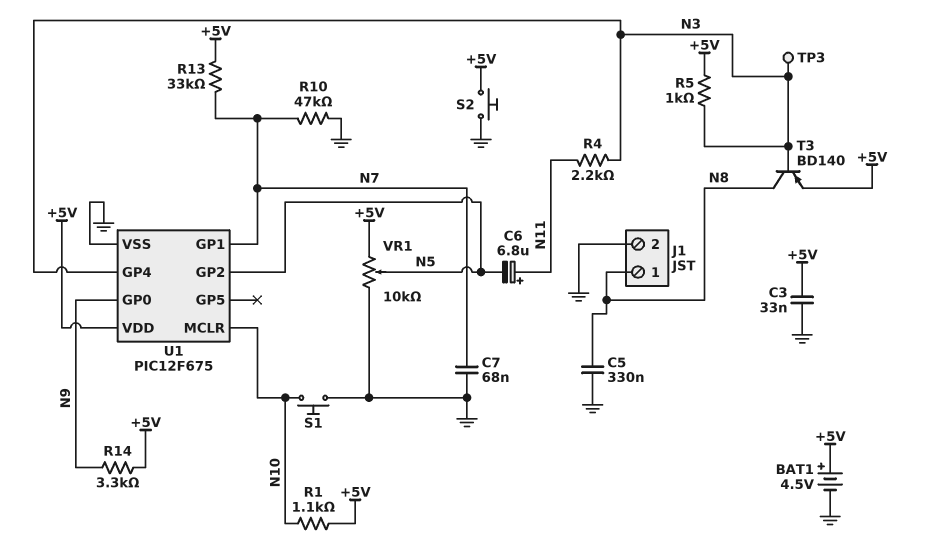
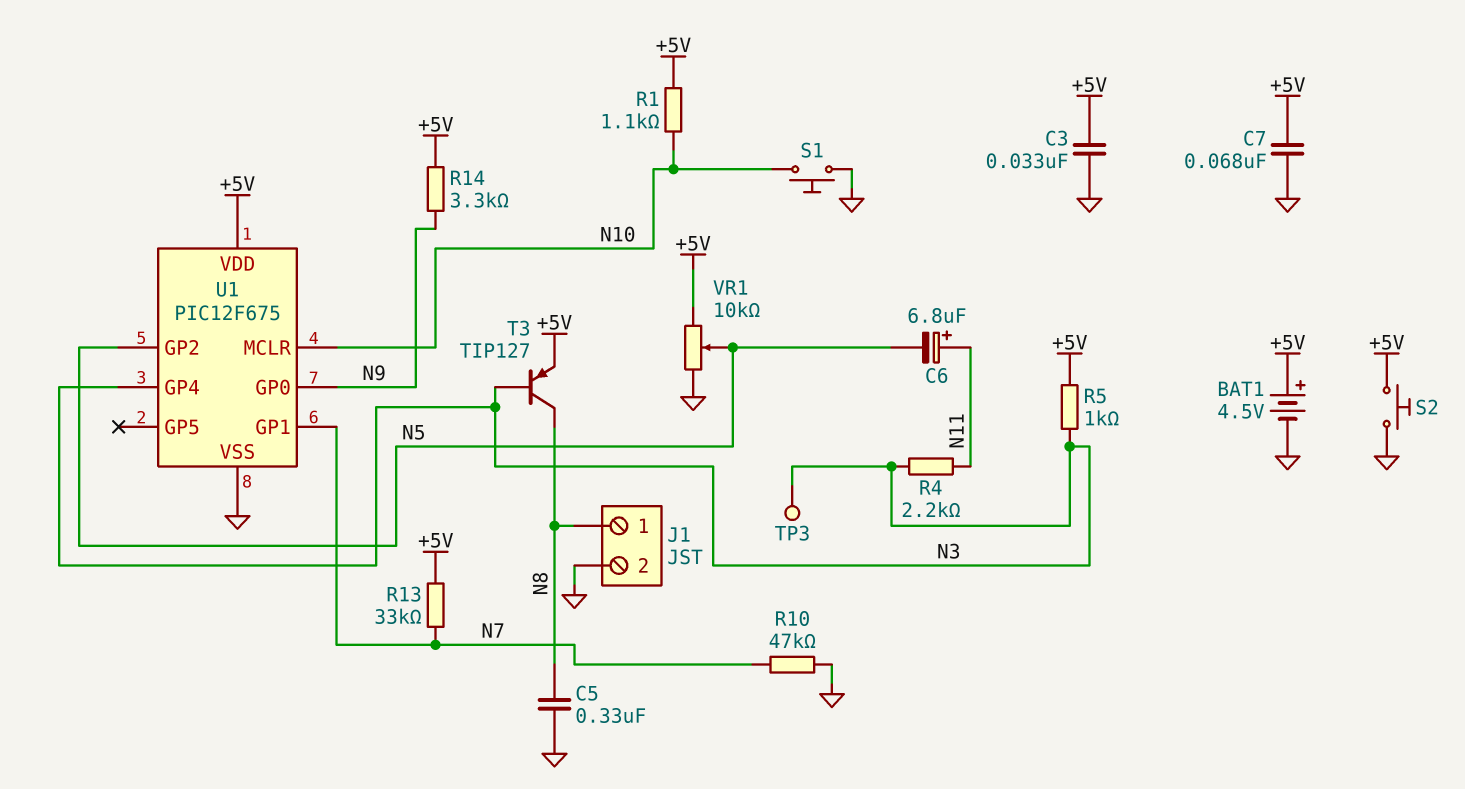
C7: 68nF (GND, N7) -> 68nF (+5V, GND)
T3: PNP BD140 (B N3, C N8, E +5V) -> PNP TIP127 (B N3, C N8, E +5V)

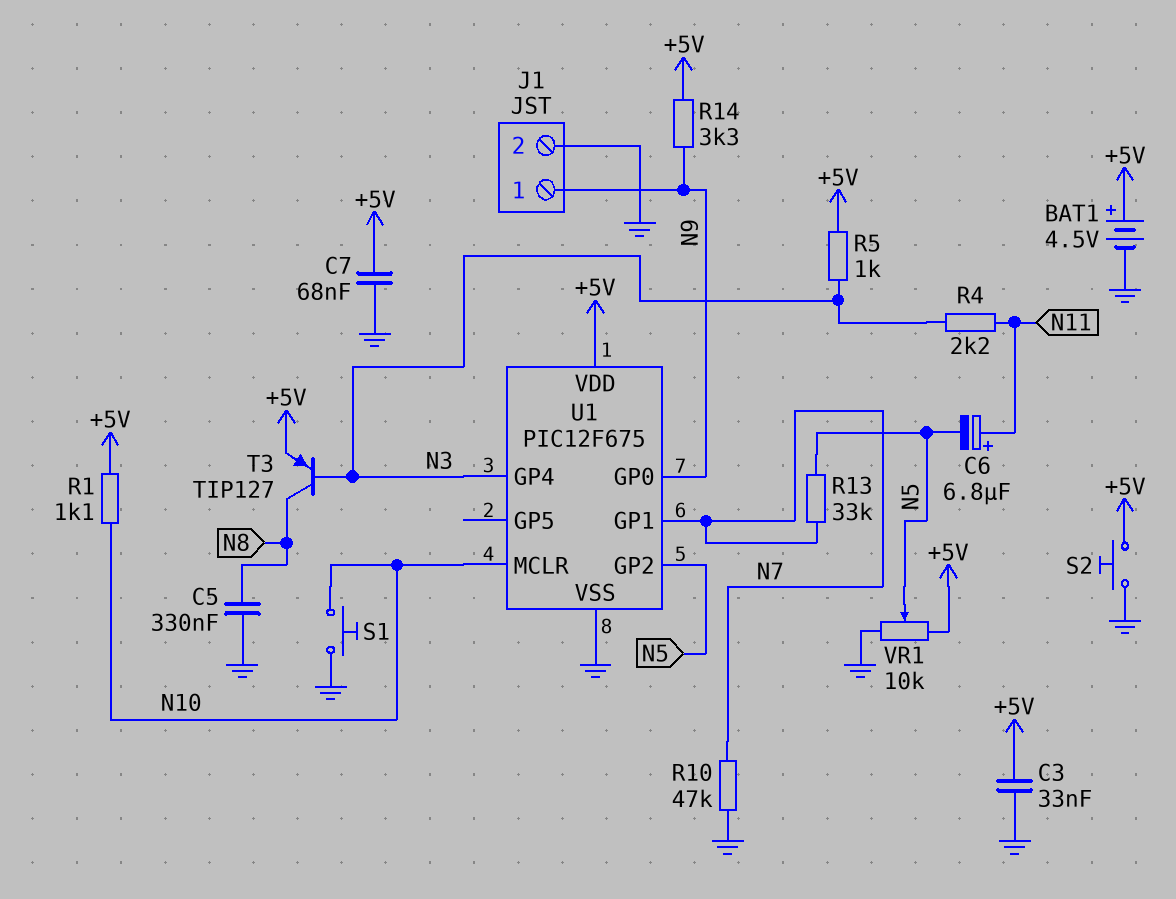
J1 pin 1: N8 -> N9
R13: 33k (+5V, N7) -> 33k (N5, N7)
TP3: test point (N3) -> none

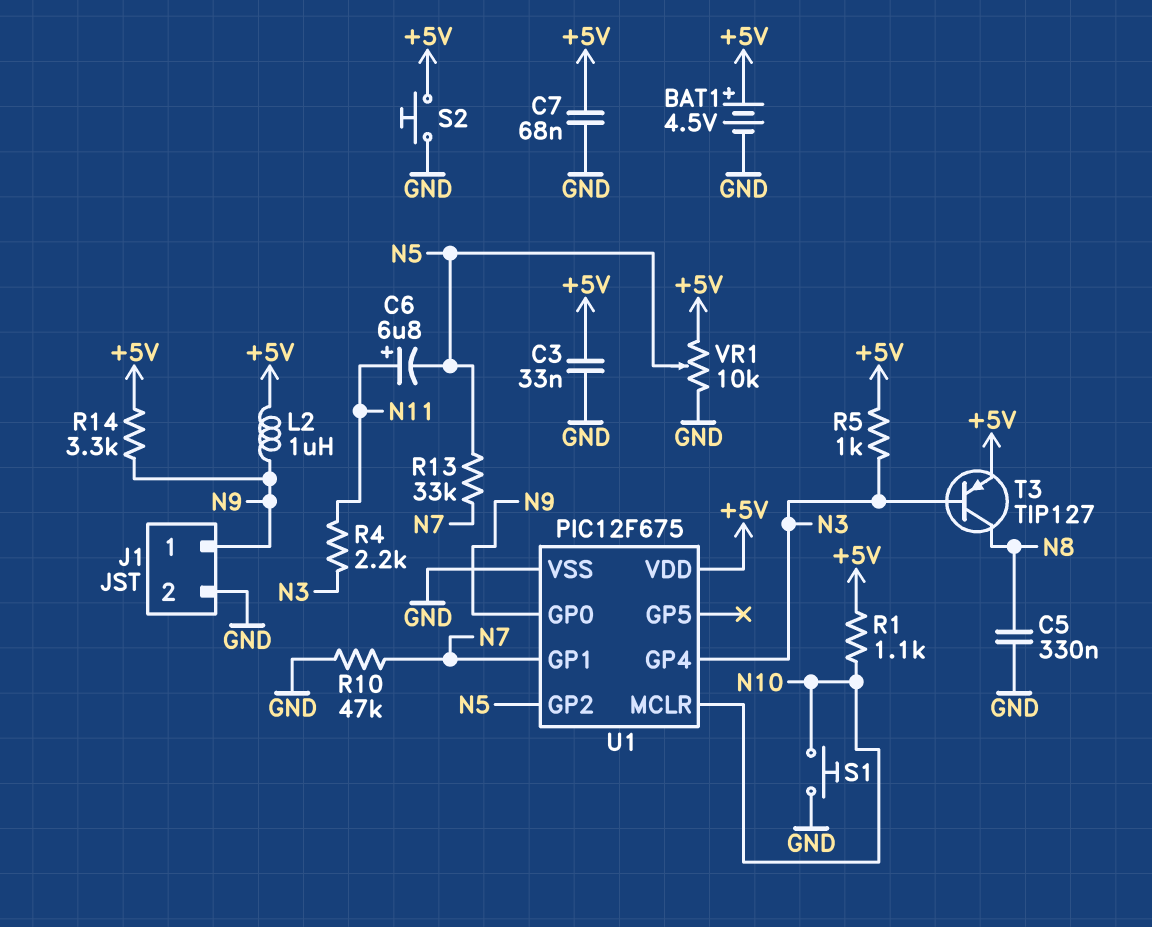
L2: none -> 1uH (+5V, N9)

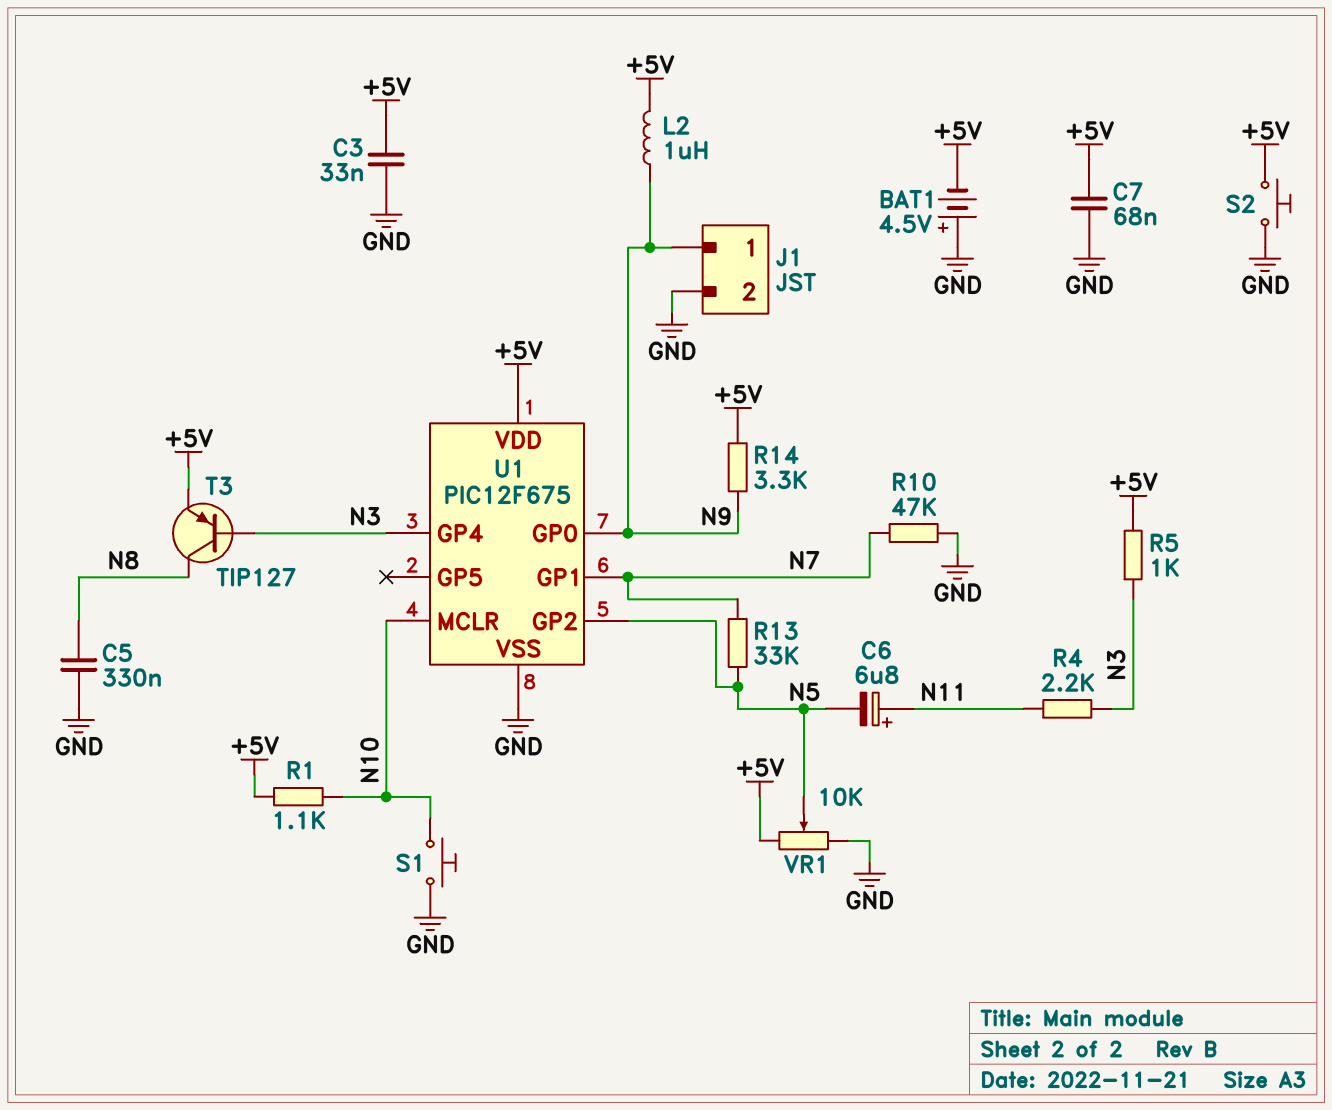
BAT1: 4.5V (plus +5V, minus GND) -> 4.5V (plus GND, minus +5V)

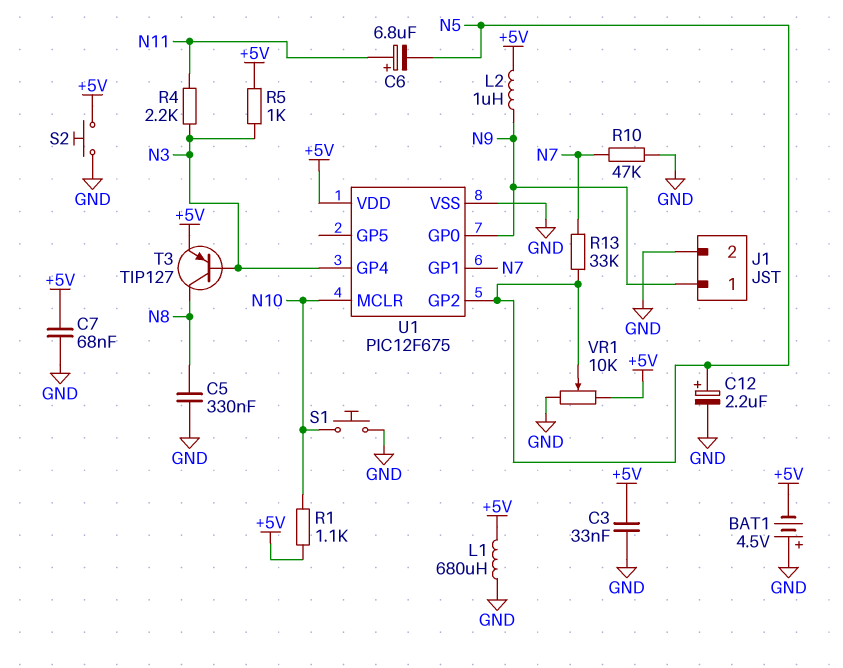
C12: none -> 2.2uF (plus N5, minus GND)
L1: none -> 680uH (+5V, GND)
R14: 3.3k (+5V, N9) -> none

